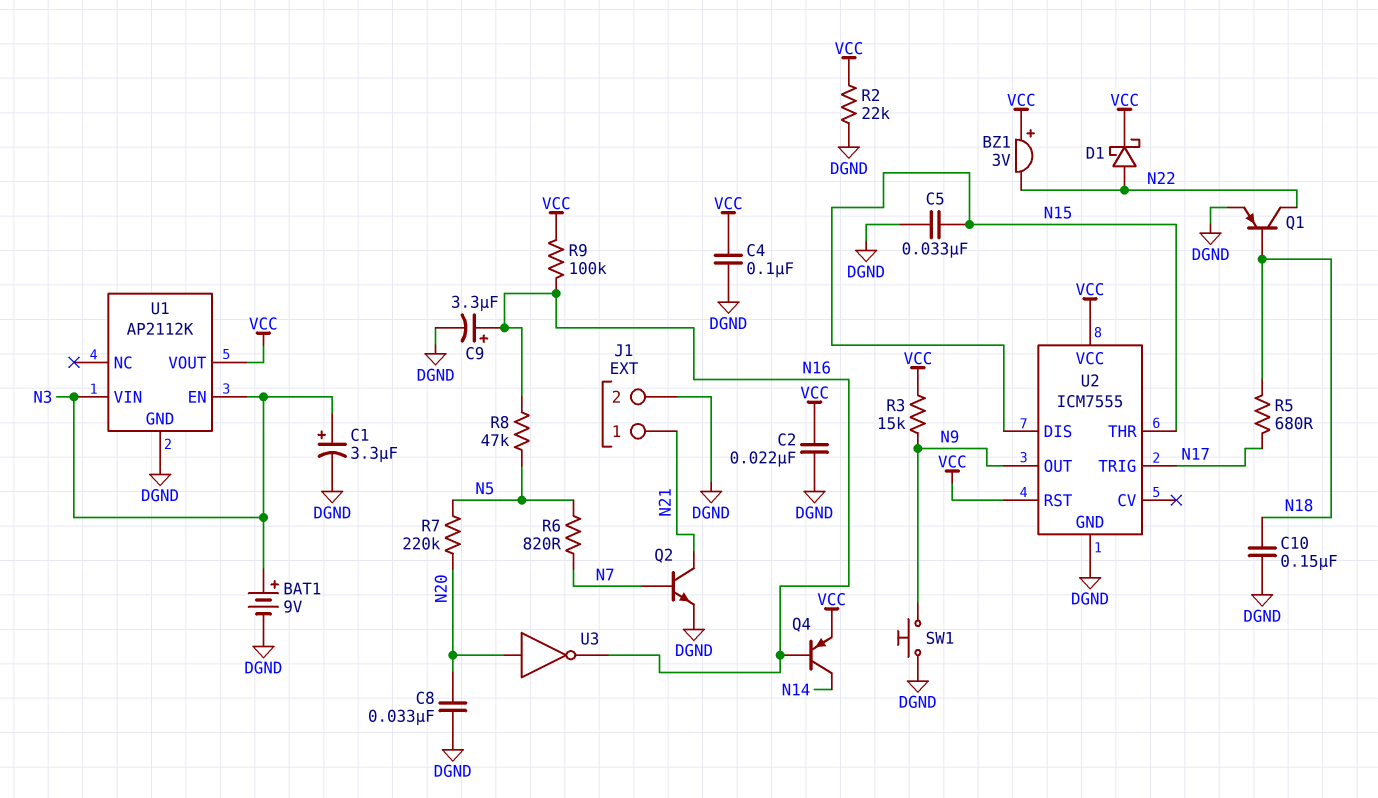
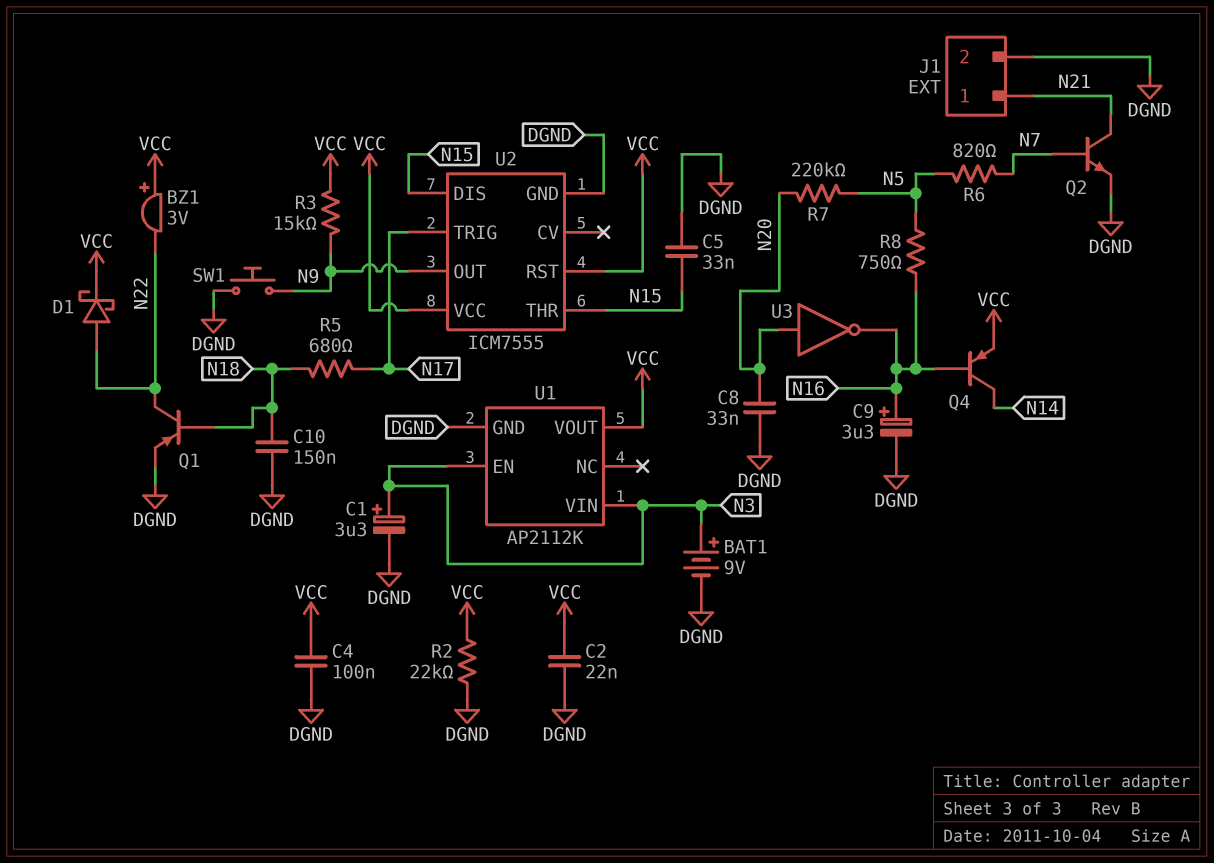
R8: 47k (N5, N16) -> 750 (N5, N16)
R9: 100k (N16, VCC) -> none

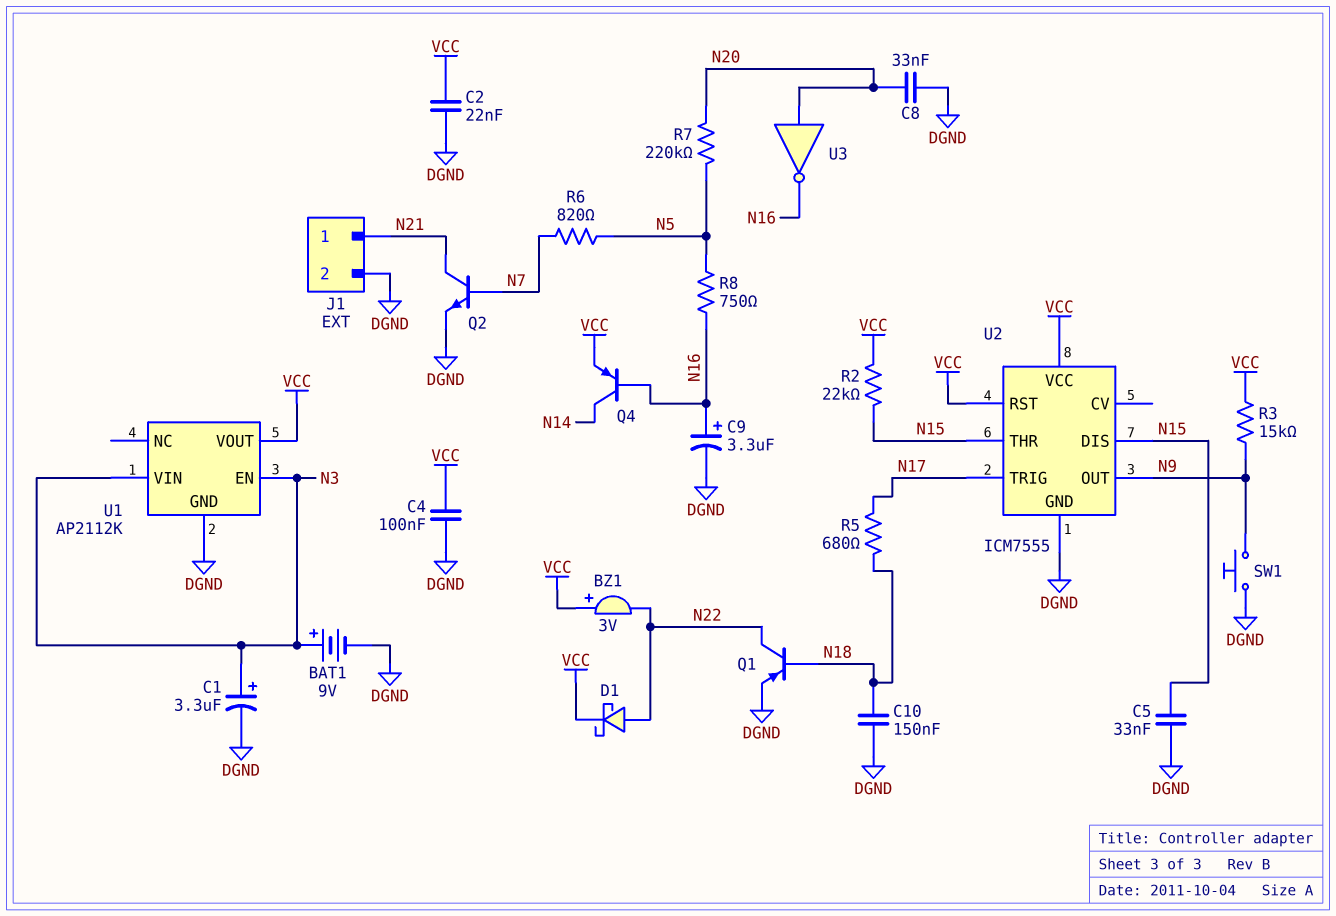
R2: 22k (DGND, VCC) -> 22k (N15, VCC)

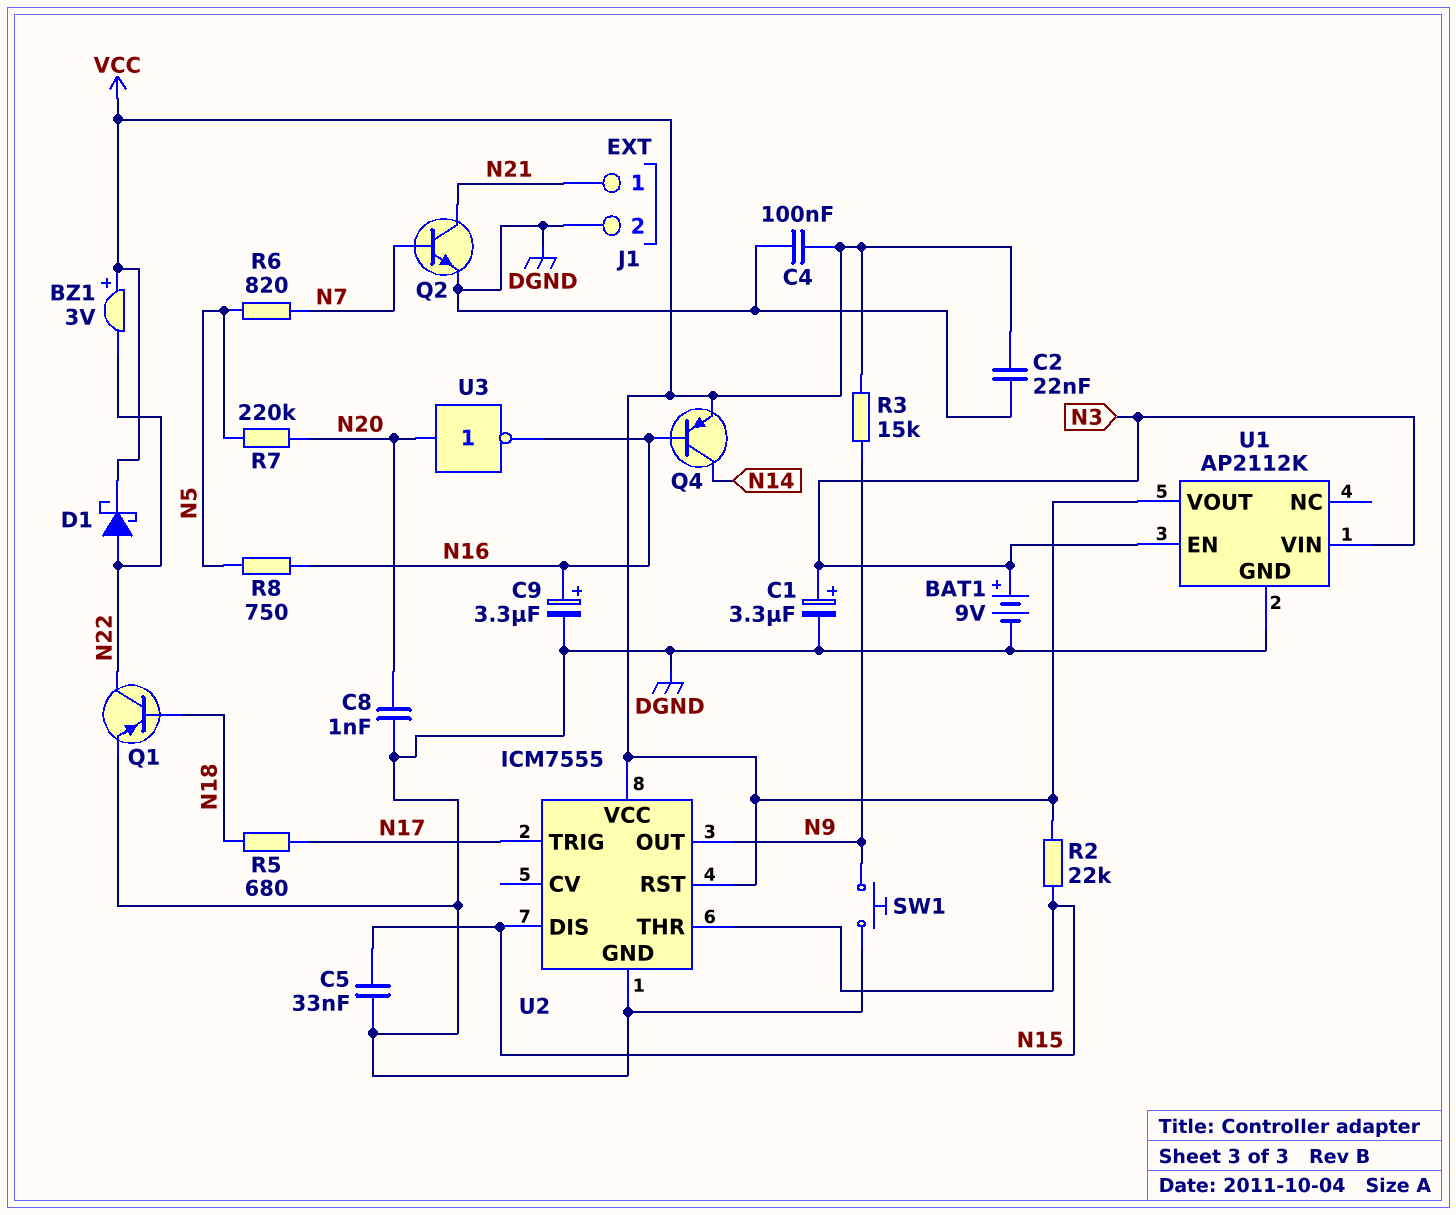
C8: 33nF (DGND, N20) -> 1nF (DGND, N20)
C10: 150nF (DGND, N18) -> none

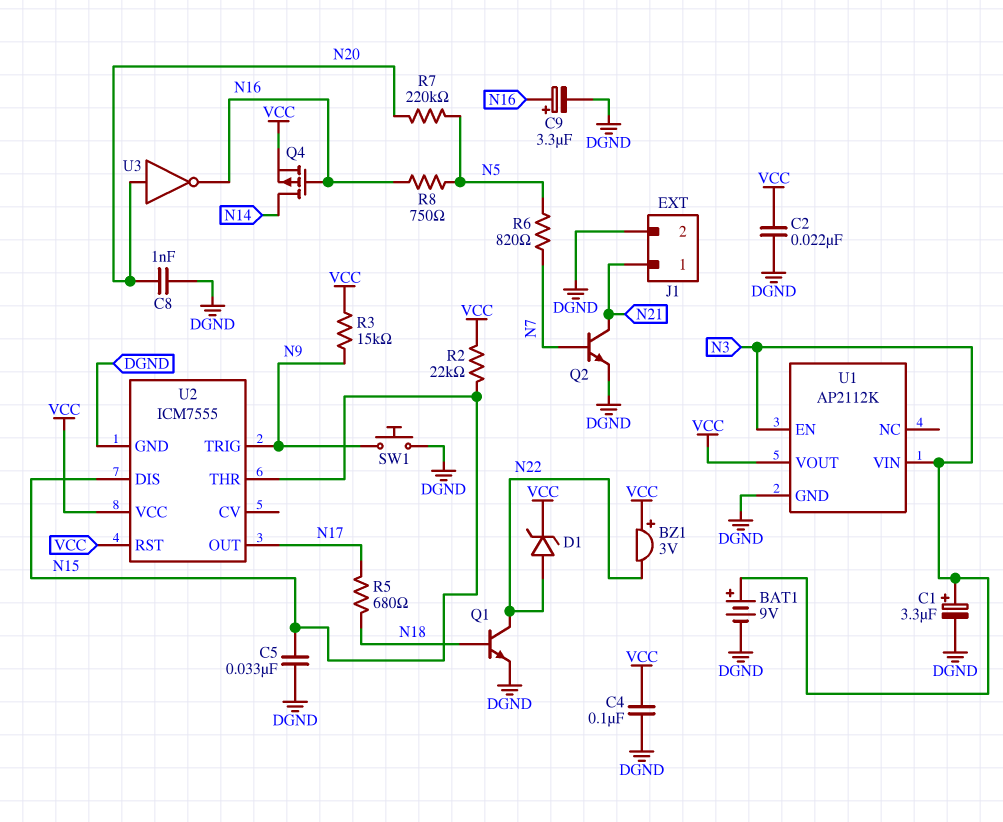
D1: schottky (A N22, K VCC) -> zener (A N22, K VCC)
Q1: PNP (B N18, C N22, E DGND) -> NPN (B N18, C N22, E DGND)
Q4: PNP (B N16, C N14, E VCC) -> PMOS (G N16, D N14, S VCC)
U2 pin OUT: N9 -> N17
U2 pin TRIG: N17 -> N9

